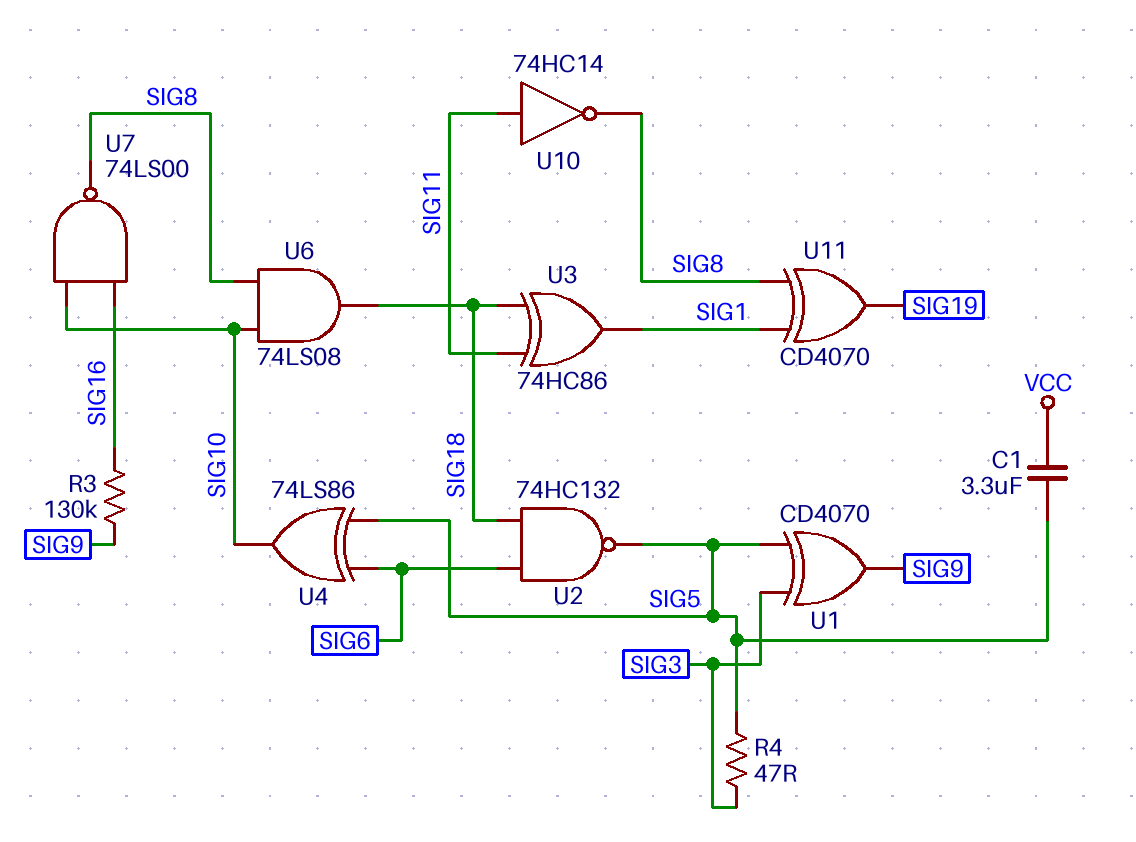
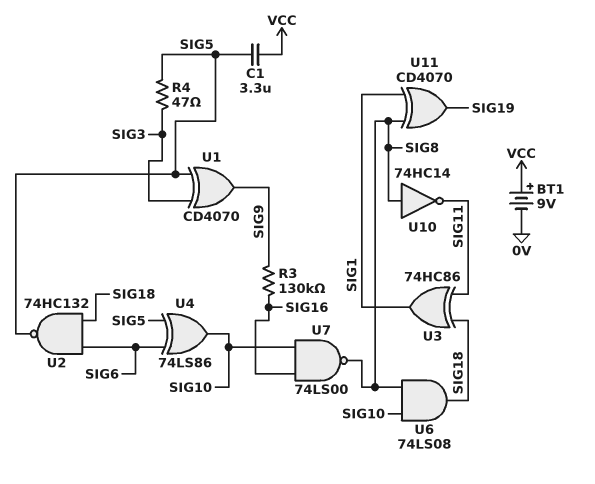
BT1: none -> 9V (plus VCC, minus 0V)
U10: NOT 74HC14 (in SIG11, out SIG8) -> NOT 74HC14 (in SIG8, out SIG11)

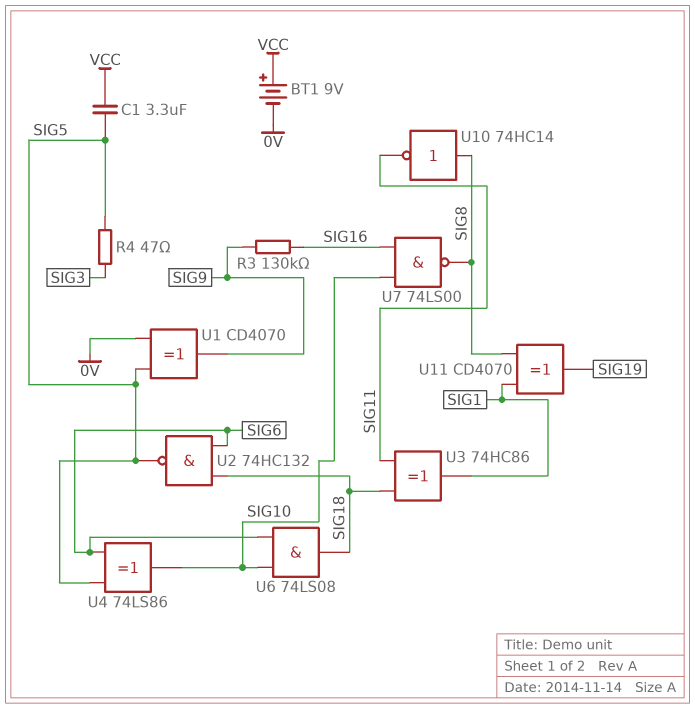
U1: XOR CD4070 (in SIG3, in SIG5, out SIG9) -> XOR CD4070 (in 0V, in SIG5, out SIG9)
U6: AND 74LS08 (in SIG8, in SIG10, out SIG18) -> AND 74LS08 (in SIG6, in SIG10, out SIG18)

